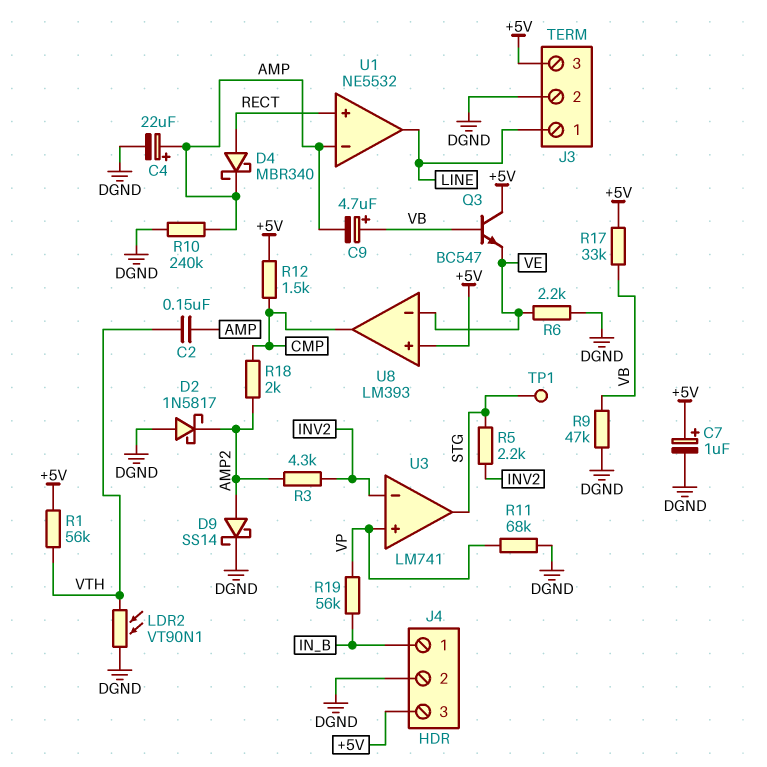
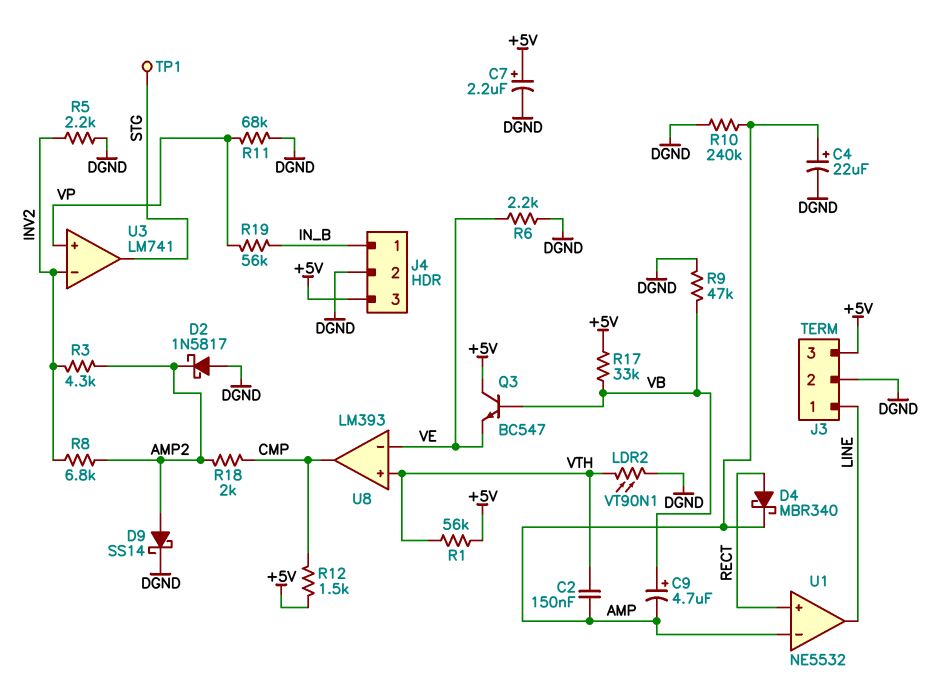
C7: 1uF (plus +5V, minus DGND) -> 2.2uF (plus +5V, minus DGND)
R5: 2.2k (INV2, STG) -> 2.2k (DGND, INV2)
R8: none -> 6.8k (AMP2, INV2)
U8 pin in+: +5V -> VTH

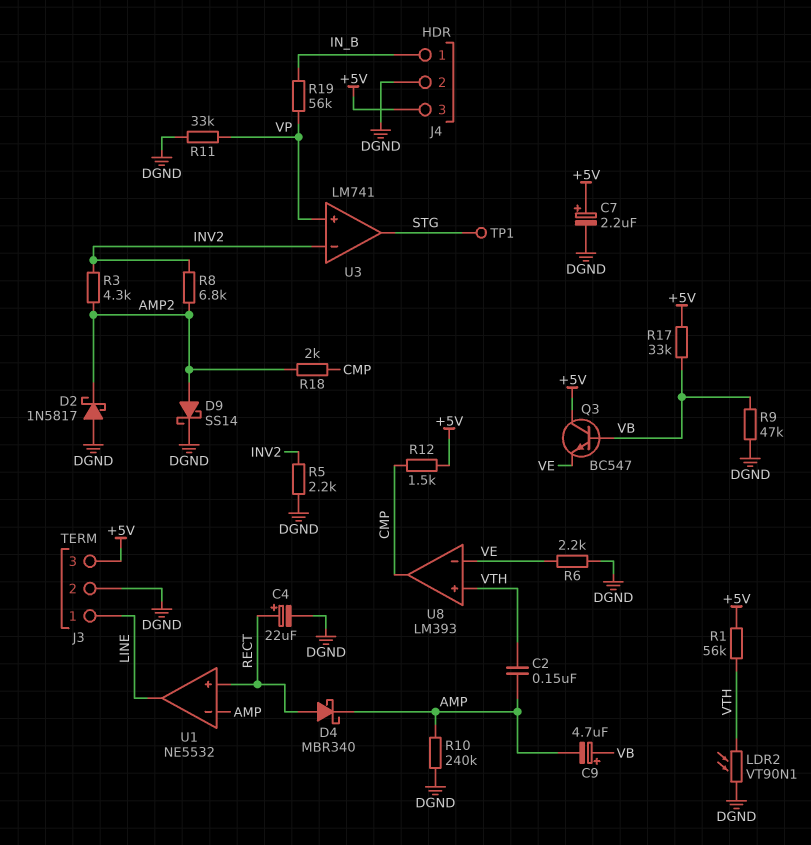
C4: 22uF (plus AMP, minus DGND) -> 22uF (plus RECT, minus DGND)
R11: 68k (DGND, VP) -> 33k (DGND, VP)

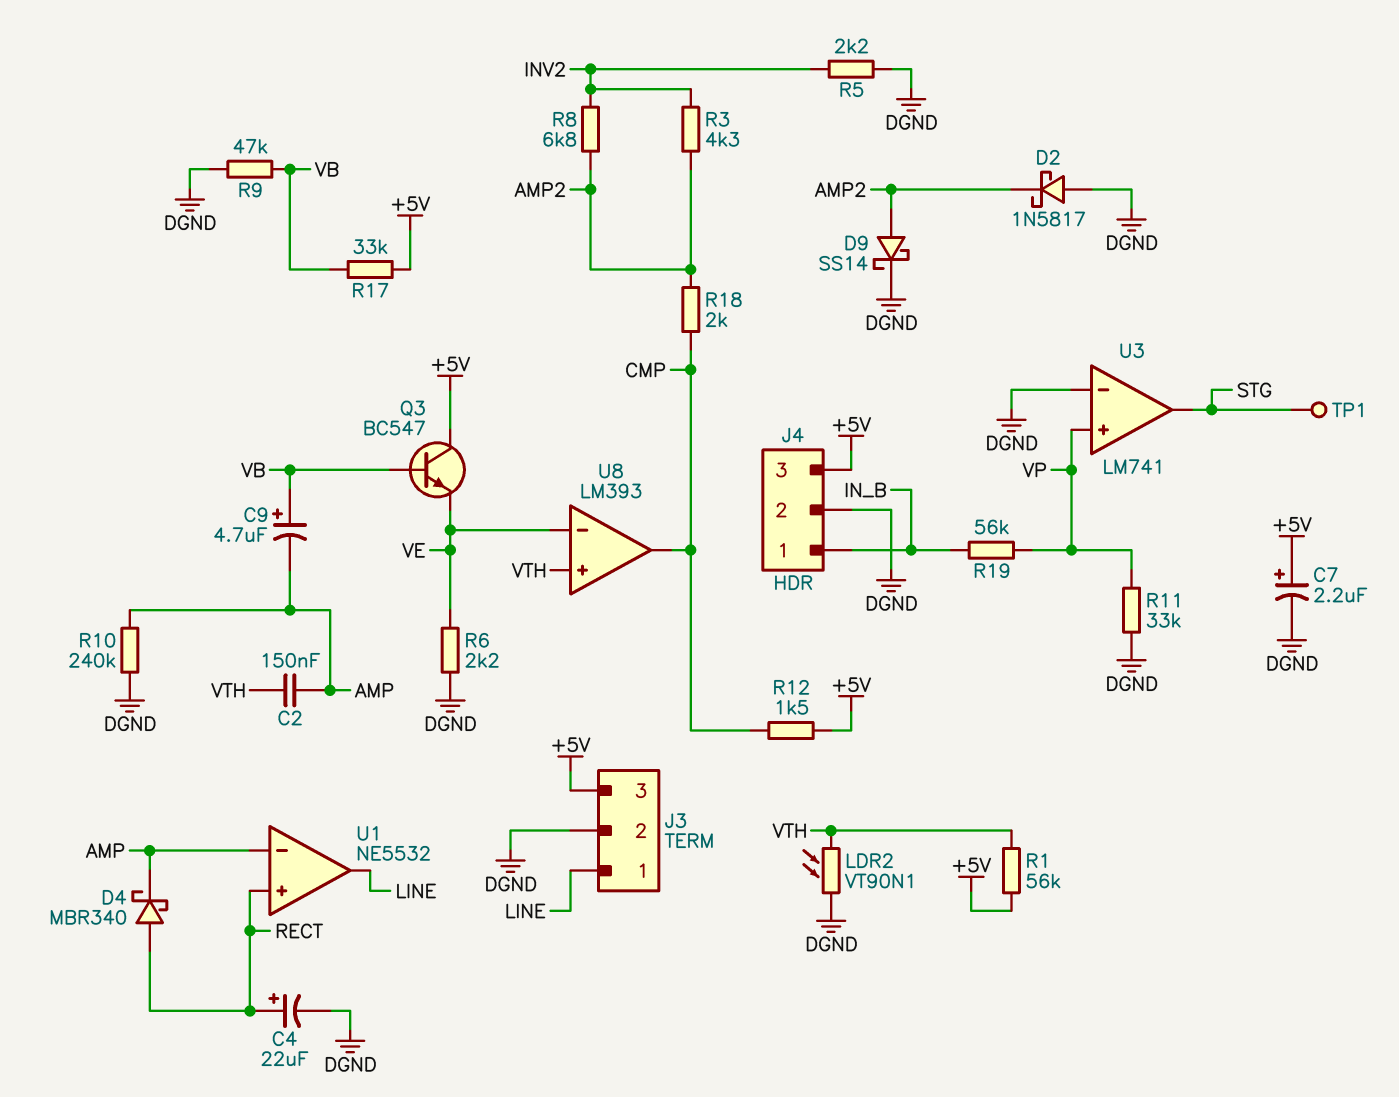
U3 pin in-: INV2 -> DGND

